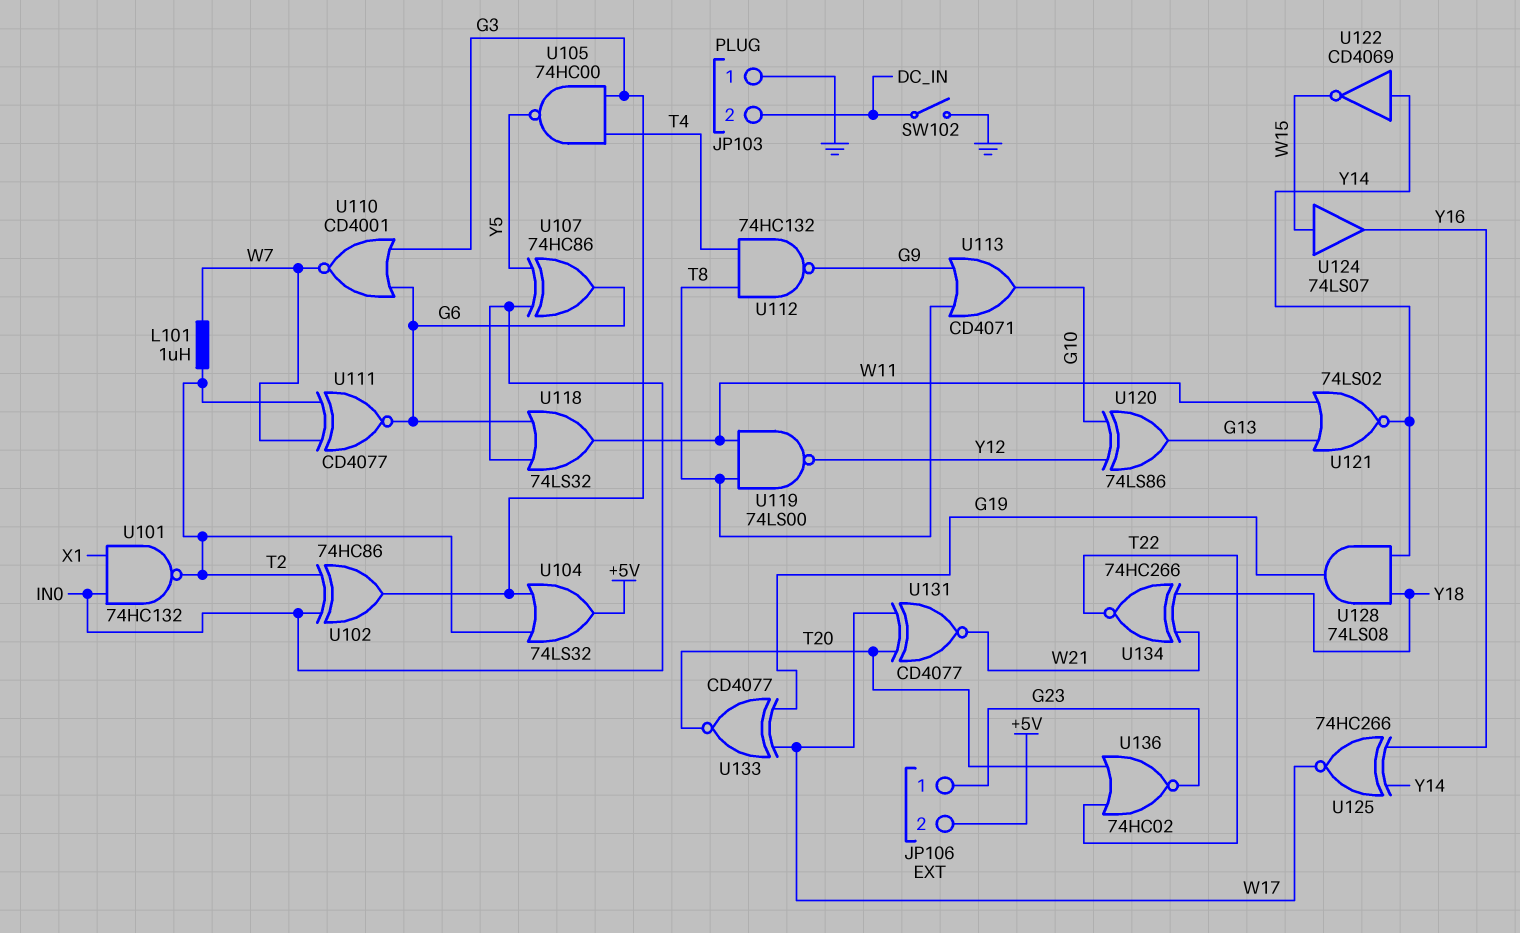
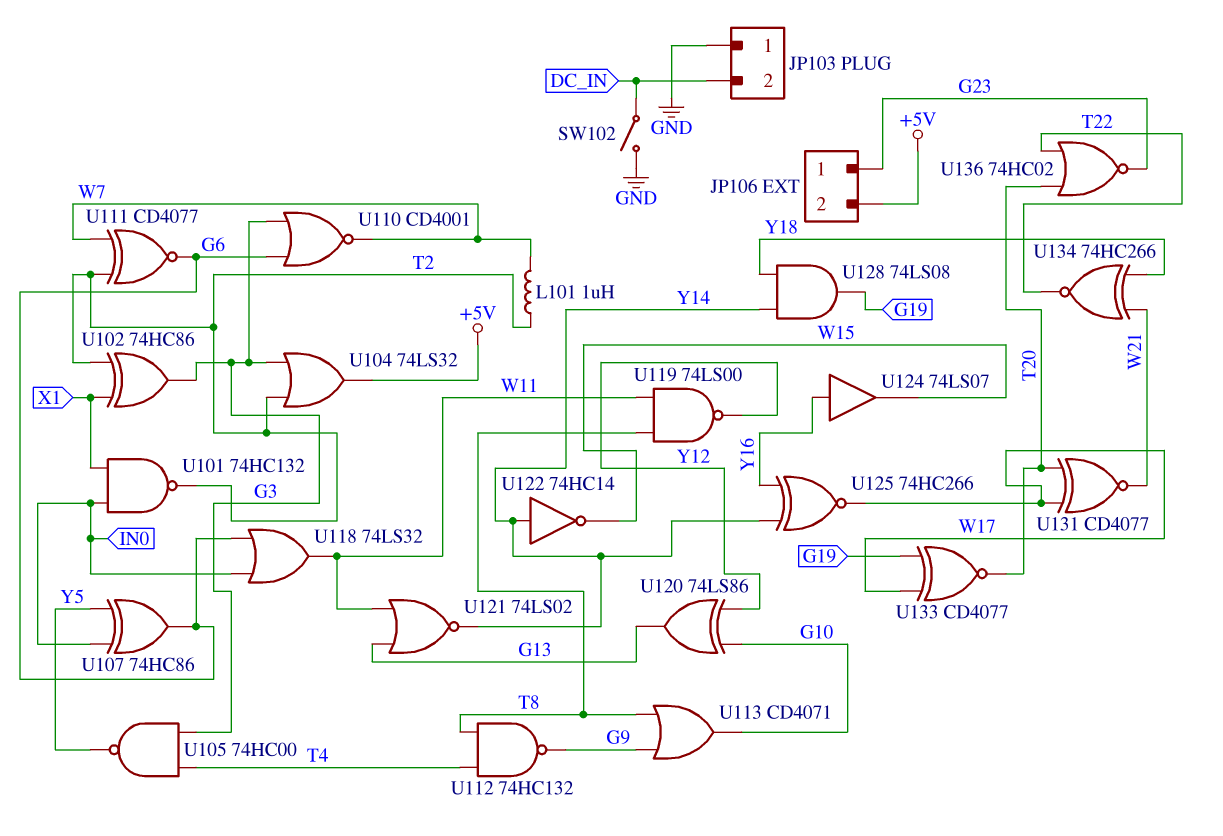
U102: XOR 74HC86 (in IN0, in T2, out G3) -> XOR 74HC86 (in T2, in X1, out G3)
U122: NOT CD4069 (in Y14, out W15) -> NOT 74HC14 (in Y14, out W15)
U124: buffer 74LS07 (in W15, out Y16) -> buffer 74LS07 (in Y16, out W15)

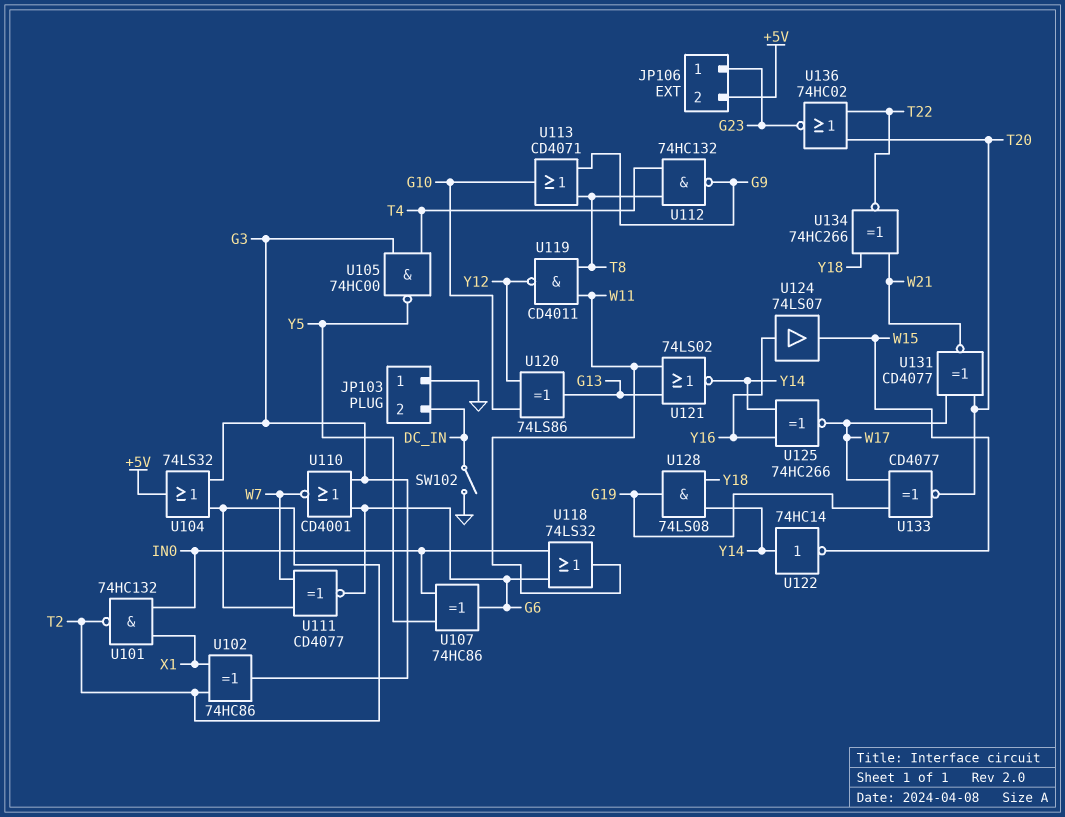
L101: 1uH (T2, W7) -> none
U119: NAND 74LS00 (in T8, in W11, out Y12) -> NAND CD4011 (in T8, in W11, out Y12)

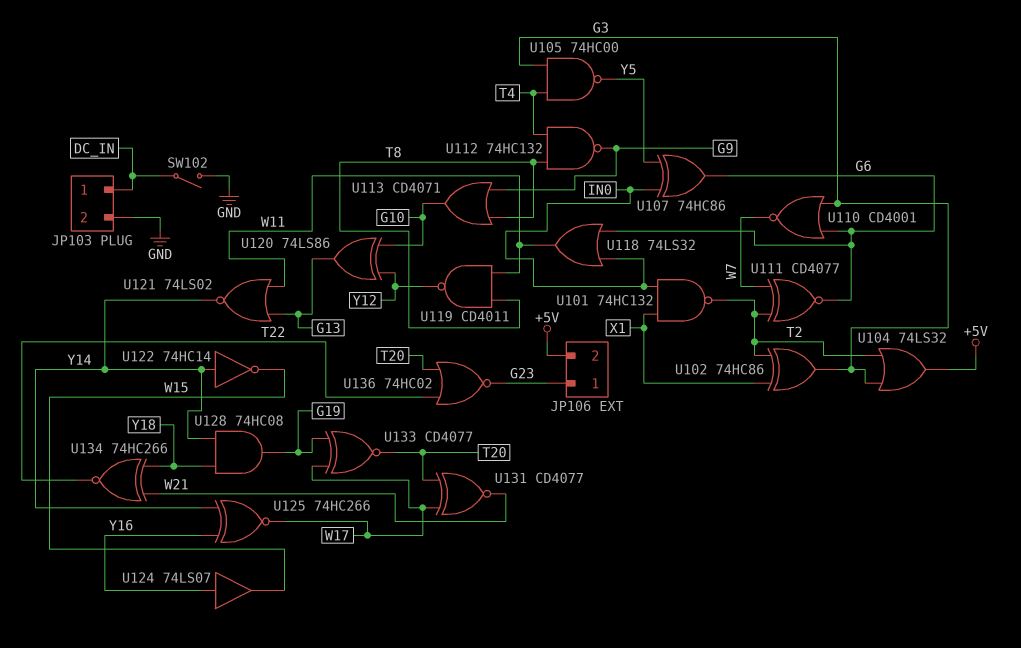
JP103 pin 1: GND -> DC_IN
JP103 pin 2: DC_IN -> GND
U128: AND 74LS08 (in Y14, in Y18, out G19) -> AND 74HC08 (in Y14, in Y18, out G19)

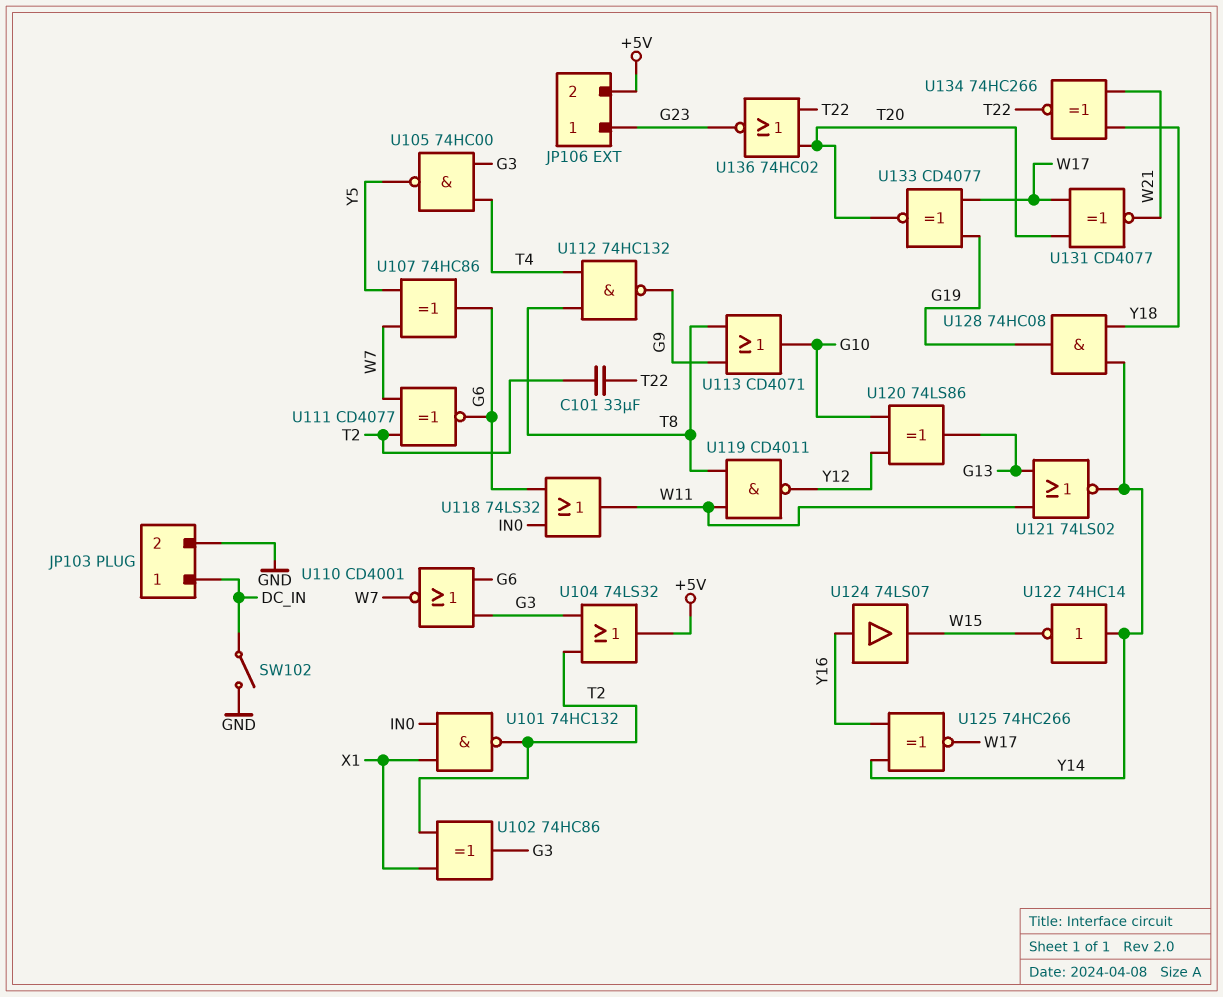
C101: none -> 33uF (T2, T22)
U107: XOR 74HC86 (in IN0, in Y5, out G6) -> XOR 74HC86 (in W7, in Y5, out G6)

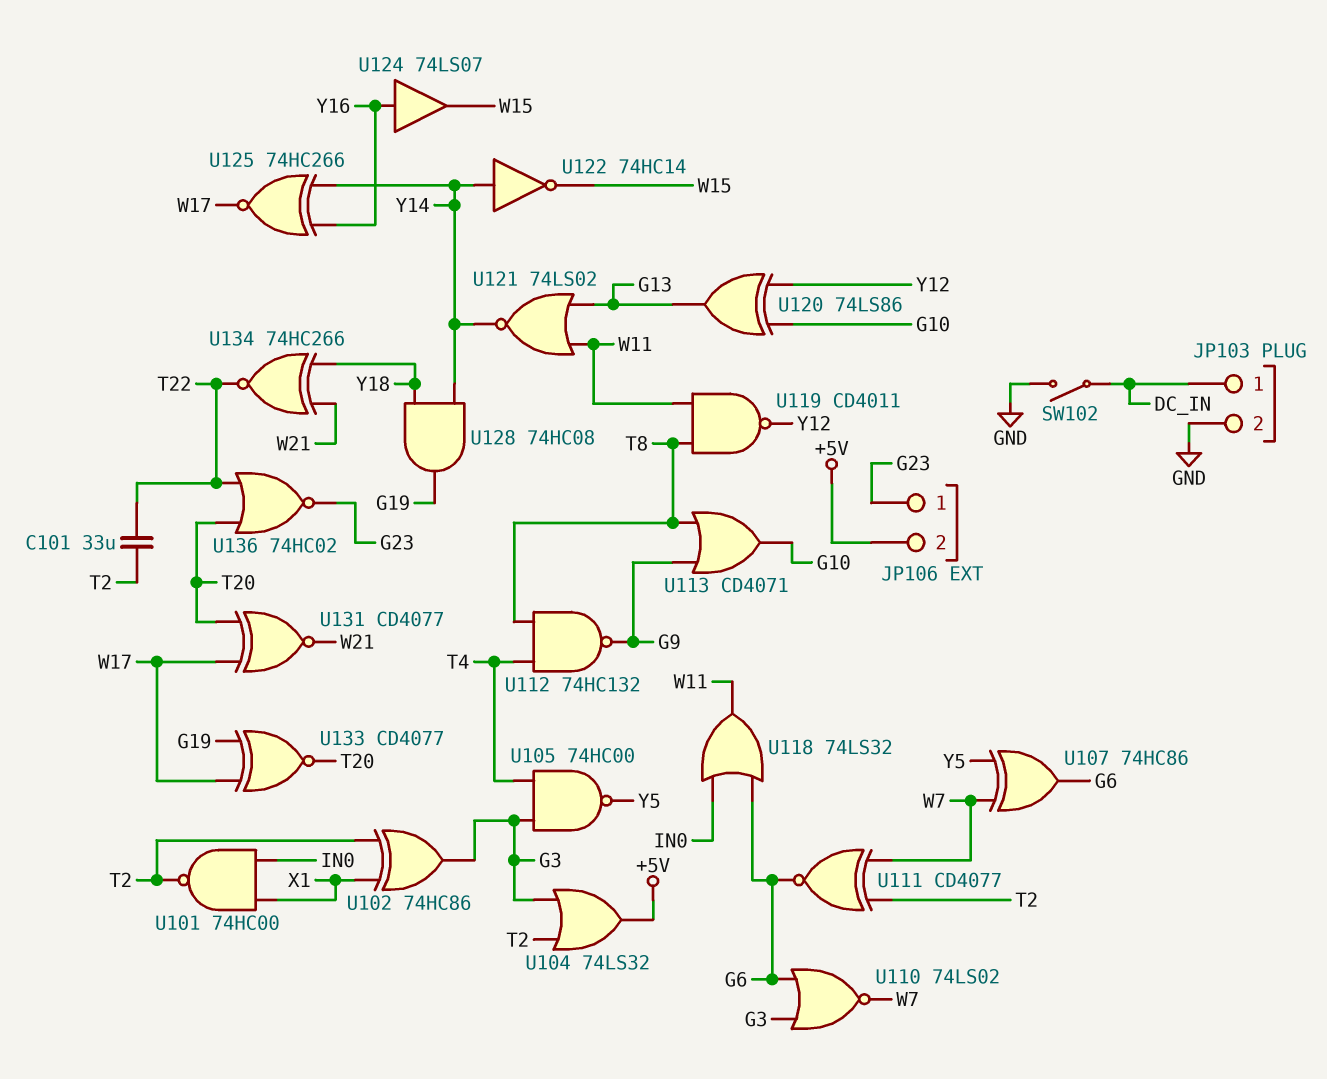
U101: NAND 74HC132 (in IN0, in X1, out T2) -> NAND 74HC00 (in IN0, in X1, out T2)
U110: NOR CD4001 (in G3, in G6, out W7) -> NOR 74LS02 (in G3, in G6, out W7)

